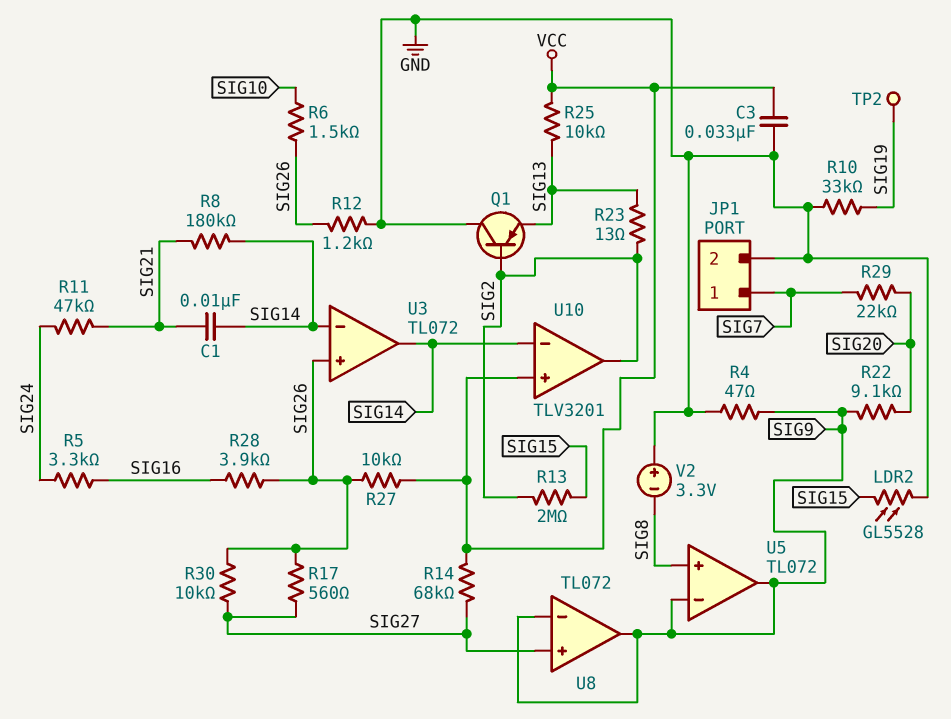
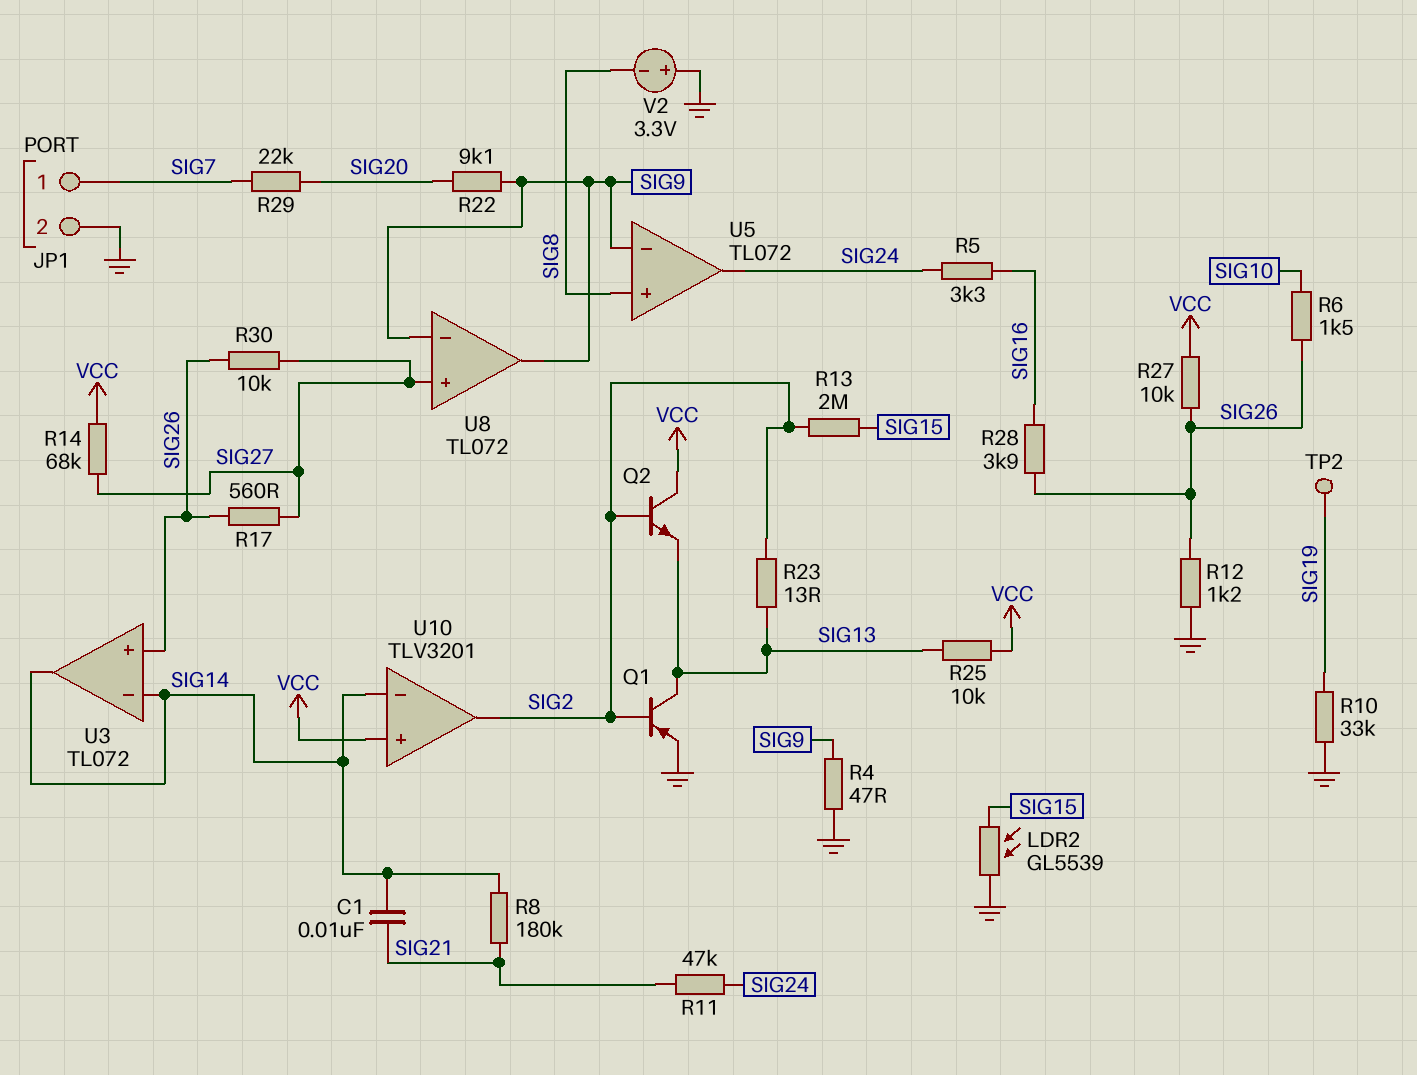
C3: 33nF (GND, VCC) -> none
LDR2: GL5528 (GND, SIG15) -> GL5539 (GND, SIG15)
Q1: PNP (B SIG2, C GND, E SIG13) -> PNP (B SIG2, C SIG13, E GND)
Q2: none -> NPN (B SIG2, C VCC, E SIG13)
U5 pin out: SIG9 -> SIG24

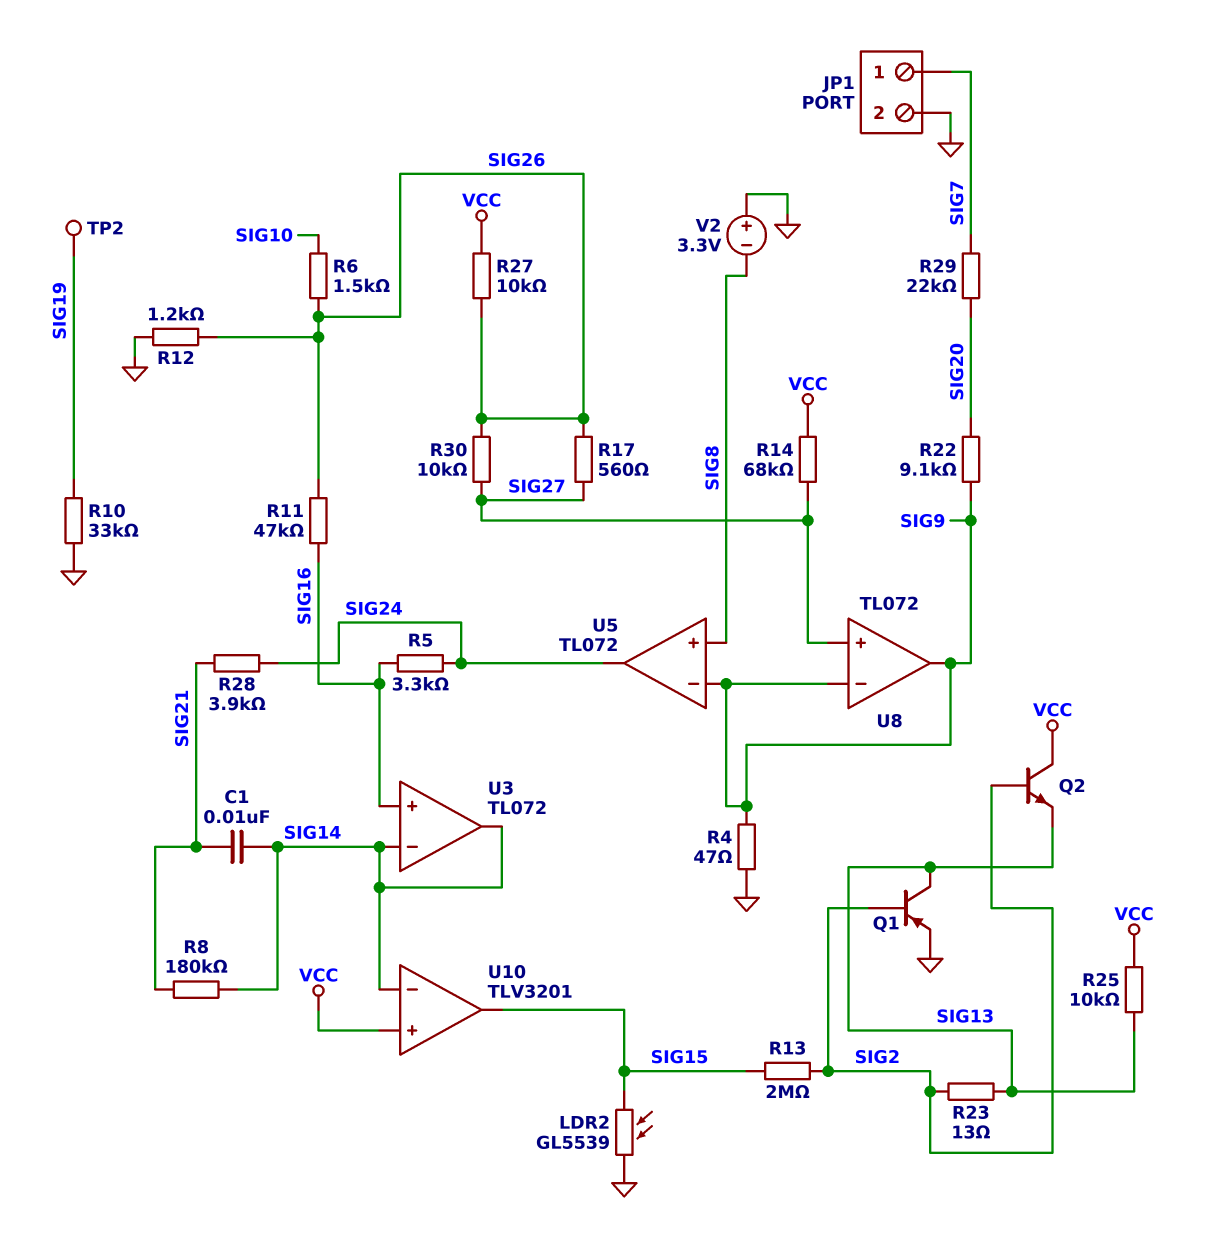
R11: 47k (SIG21, SIG24) -> 47k (SIG16, SIG26)
R28: 3.9k (SIG16, SIG26) -> 3.9k (SIG21, SIG24)
U3 pin in+: SIG26 -> SIG16
U10 pin out: SIG2 -> SIG15

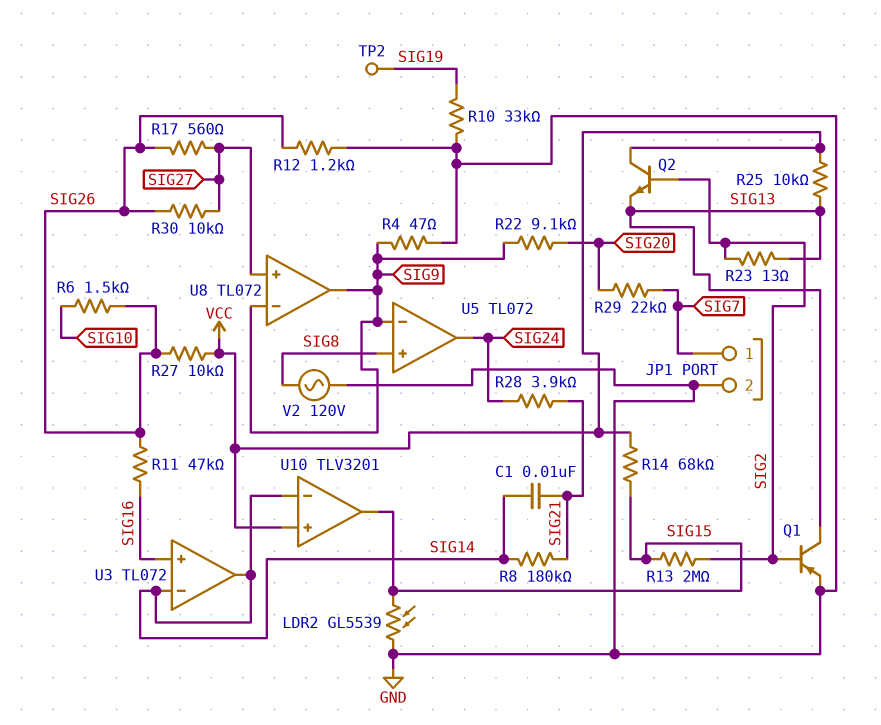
R5: 3.3k (SIG16, SIG24) -> none
R14: 68k (SIG27, VCC) -> 68k (SIG15, VCC)
V2: 3.3V (plus GND, minus SIG8) -> AC 120V (GND, SIG8)

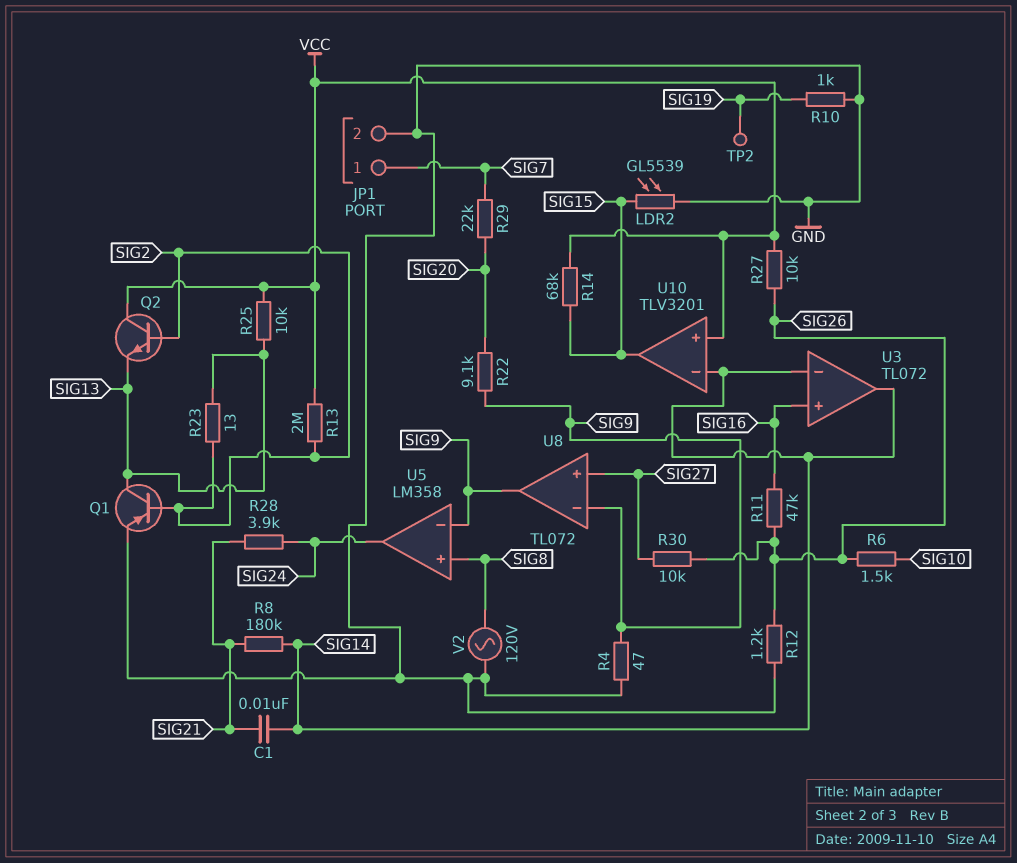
R10: 33k (GND, SIG19) -> 1k (GND, SIG19)
R13: 2M (SIG2, SIG15) -> 2M (SIG2, VCC)
R17: 560 (SIG26, SIG27) -> none
U5: TL072 -> LM358

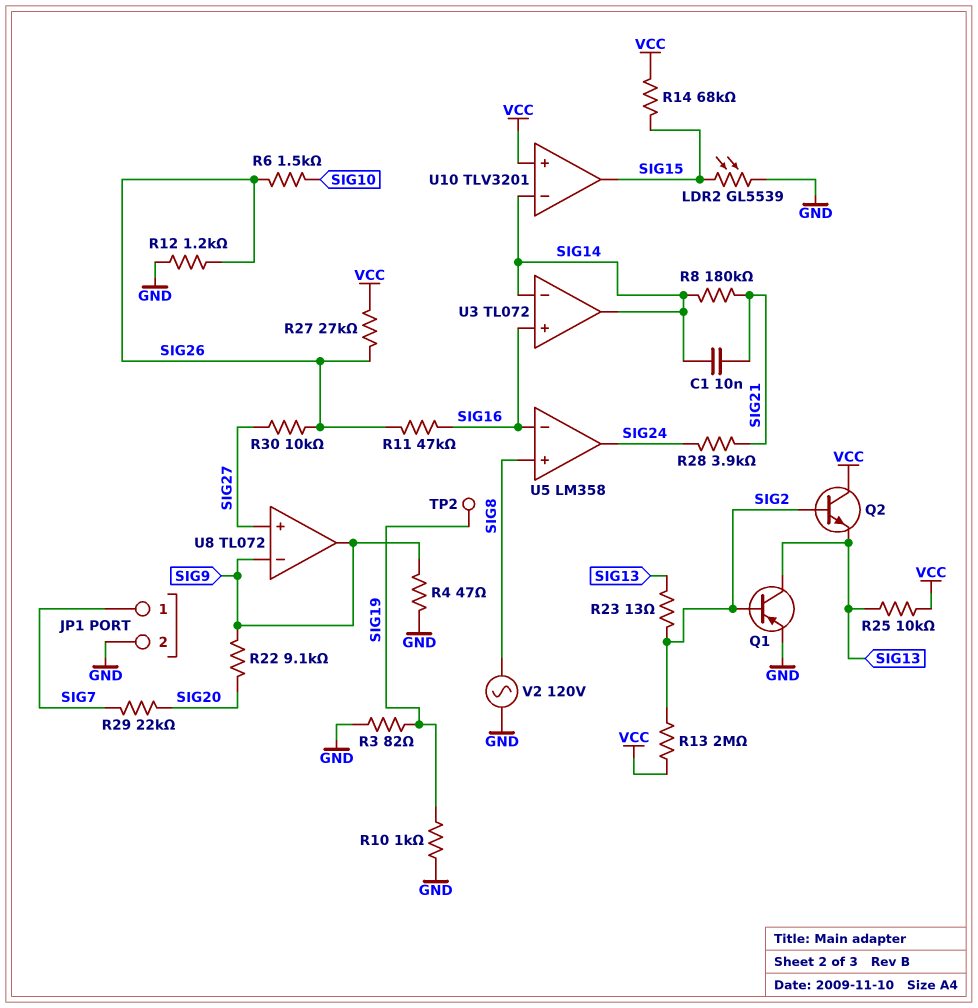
R3: none -> 82 (GND, SIG19)
R27: 10k (SIG26, VCC) -> 27k (SIG26, VCC)
U5 pin in-: SIG9 -> SIG16

